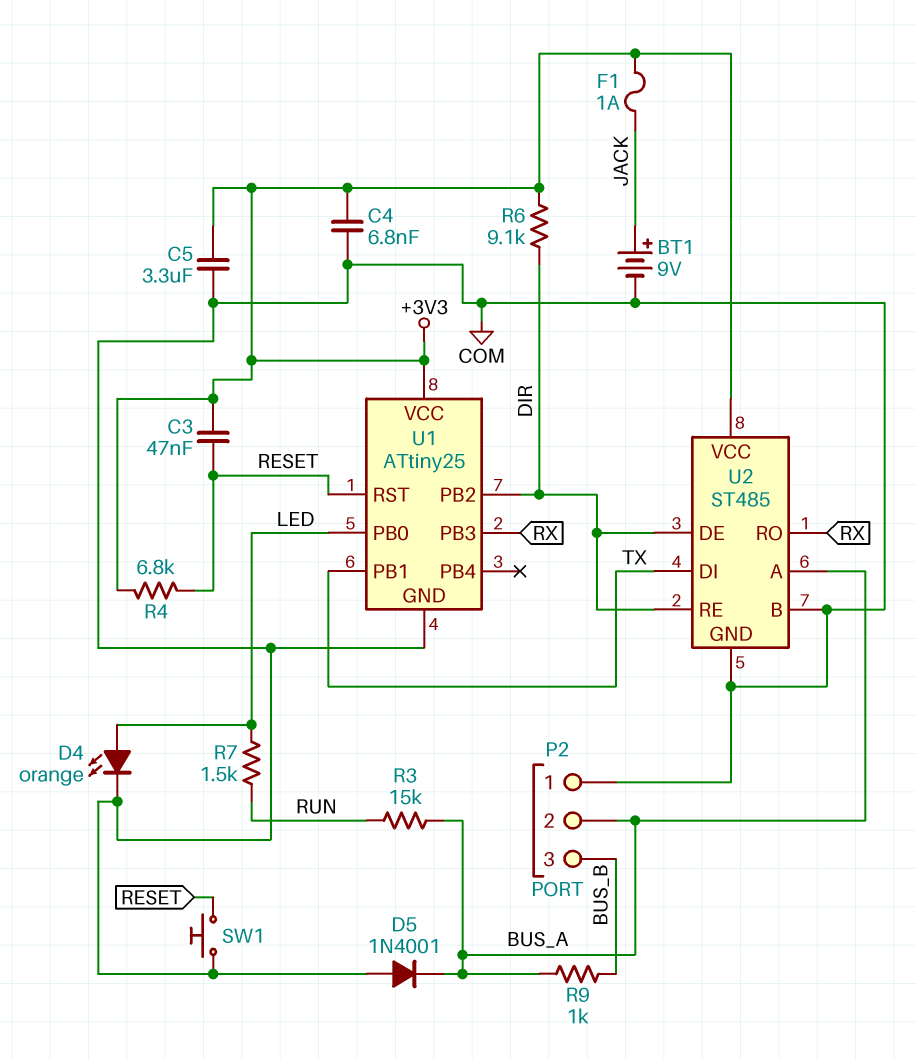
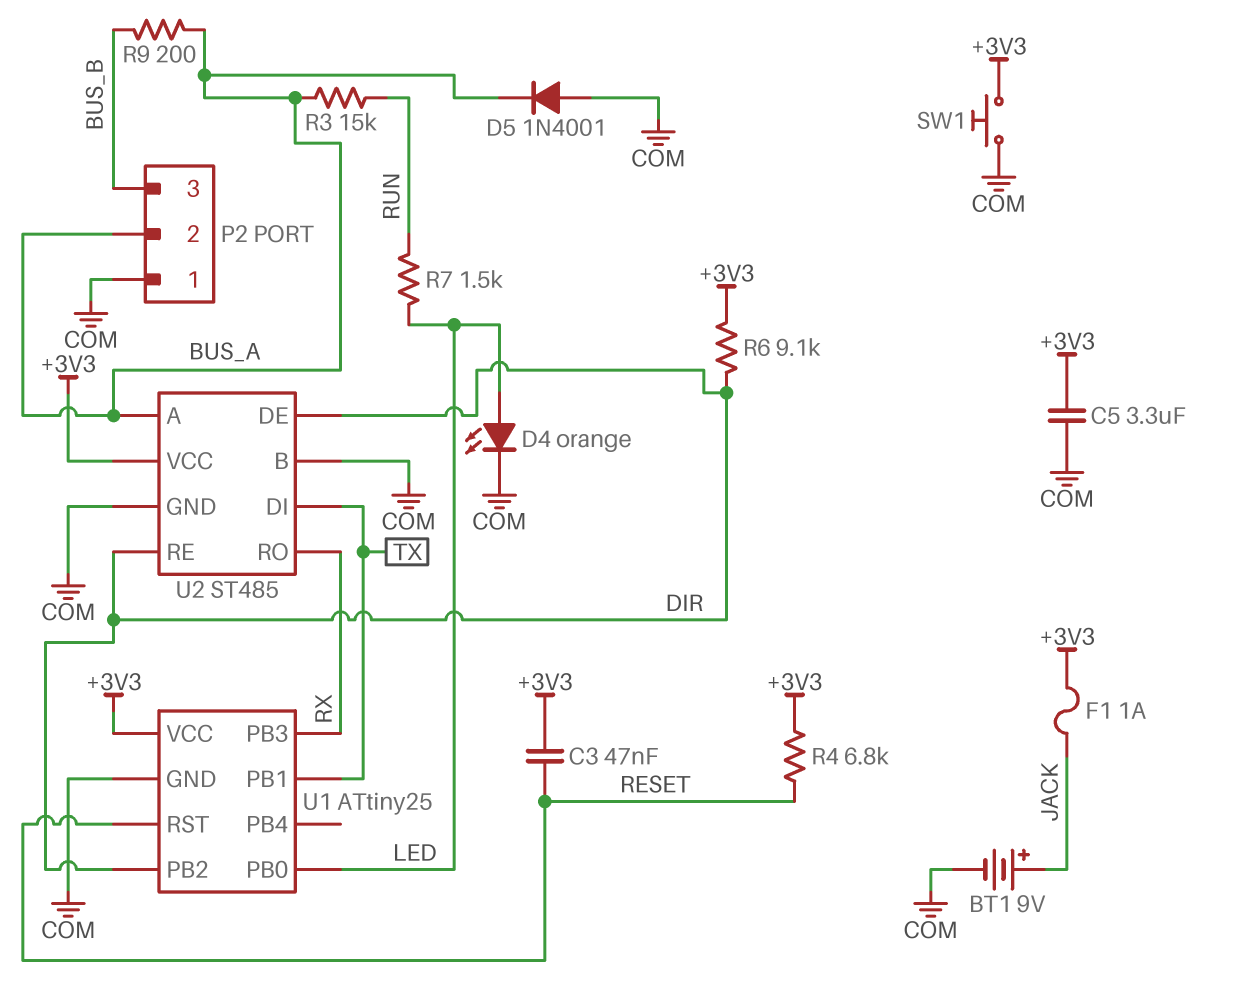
C4: 6.8nF (+3V3, COM) -> none
R9: 1k (BUS_A, BUS_B) -> 200 (BUS_A, BUS_B)
SW1: button (COM, RESET) -> button (+3V3, COM)

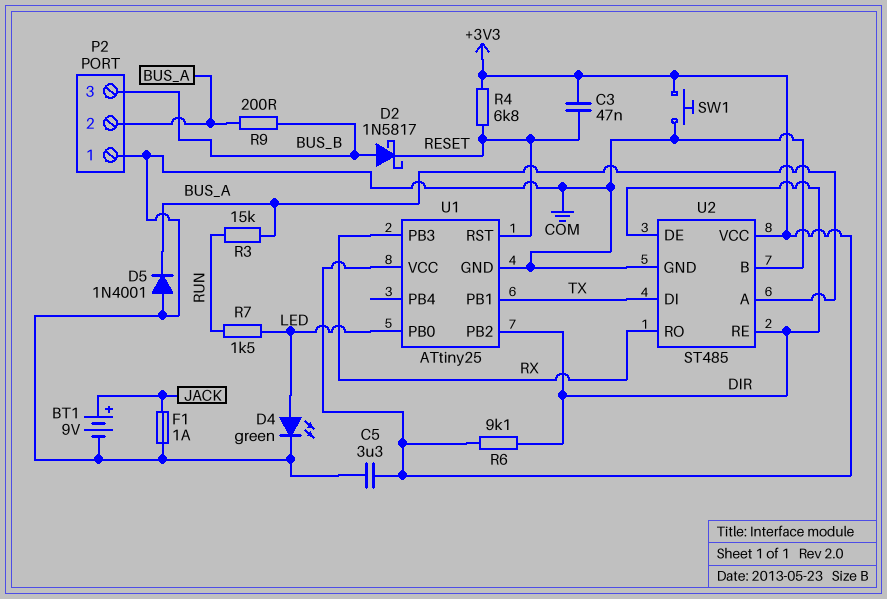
D2: none -> schottky 1N5817 (A BUS_B, K RESET)
D4: LED orange (A LED, K COM) -> LED green (A LED, K COM)
F1: 1A (+3V3, JACK) -> 1A (COM, JACK)

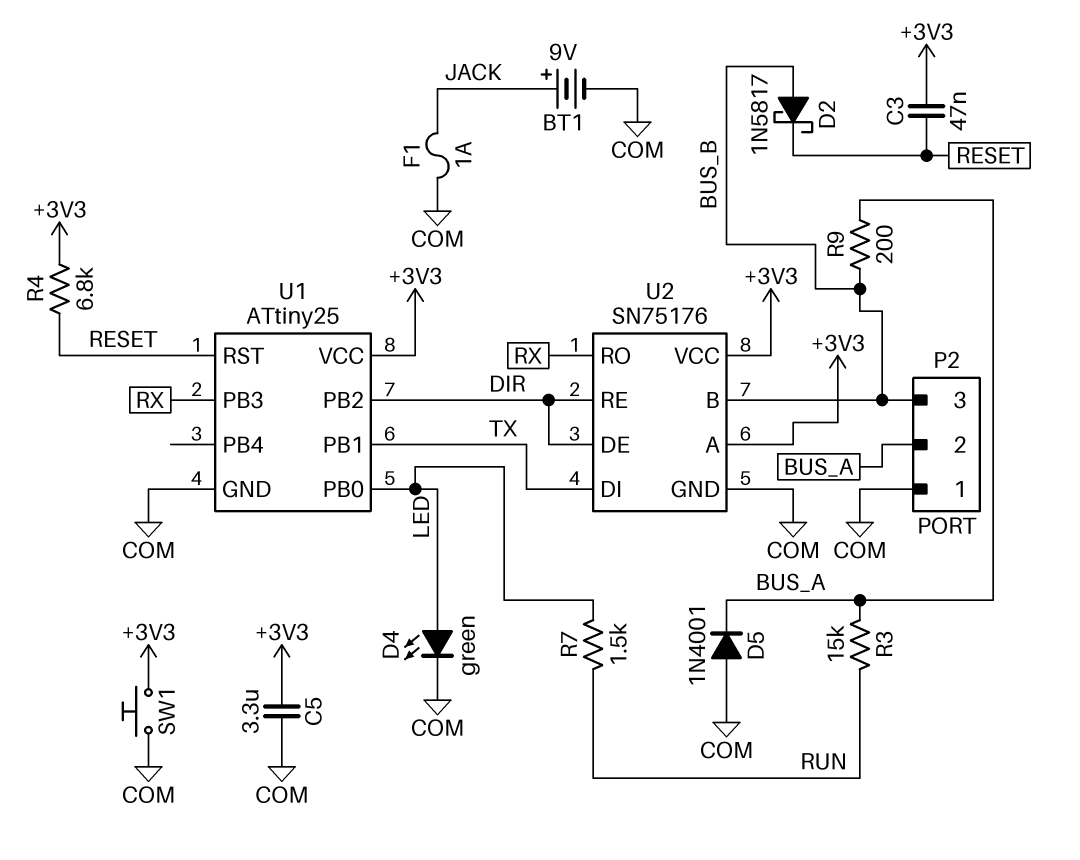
R6: 9.1k (+3V3, DIR) -> none
U2: ST485 -> SN75176
U2 pin A: BUS_A -> +3V3
U2 pin B: COM -> BUS_B

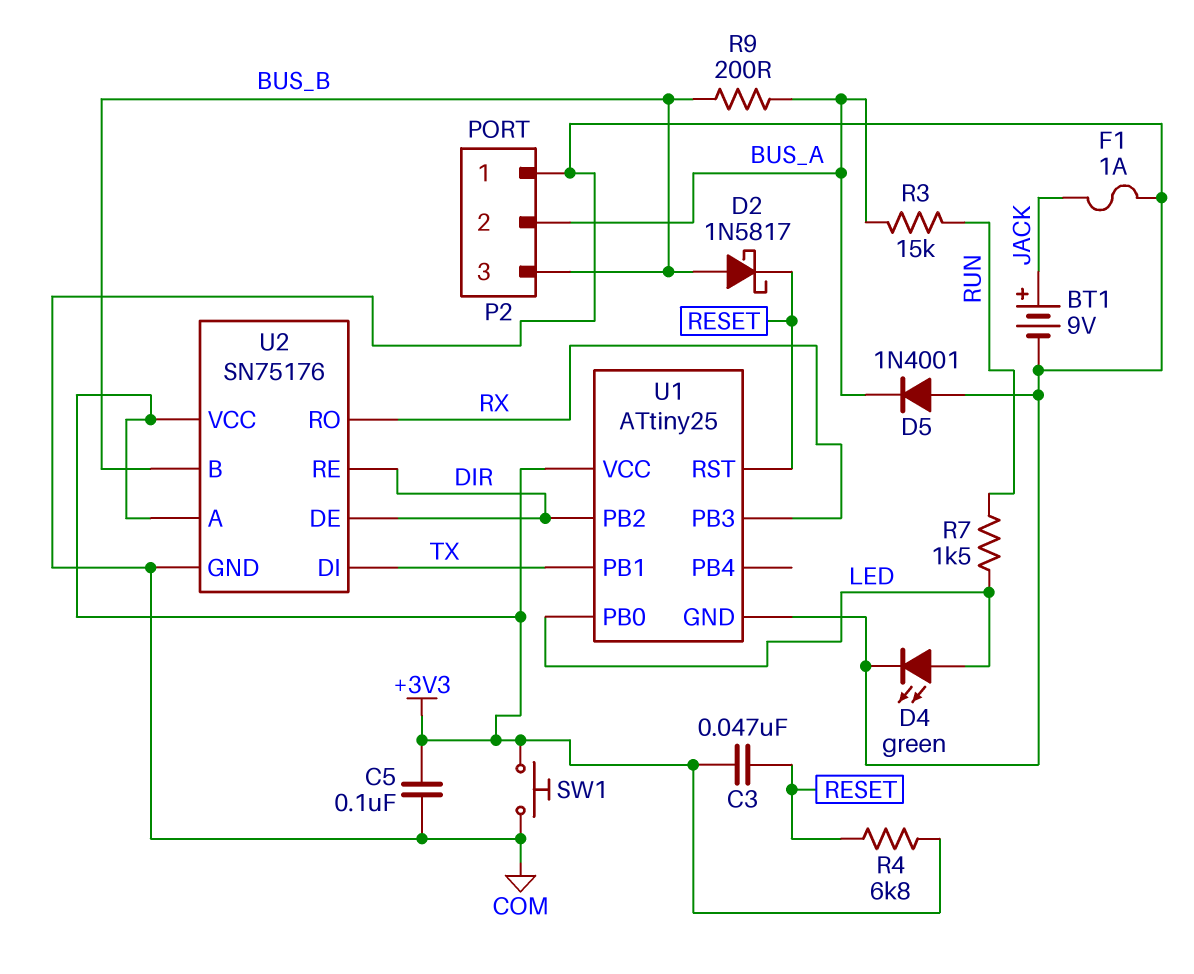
C5: 3.3uF (+3V3, COM) -> 100nF (+3V3, COM)

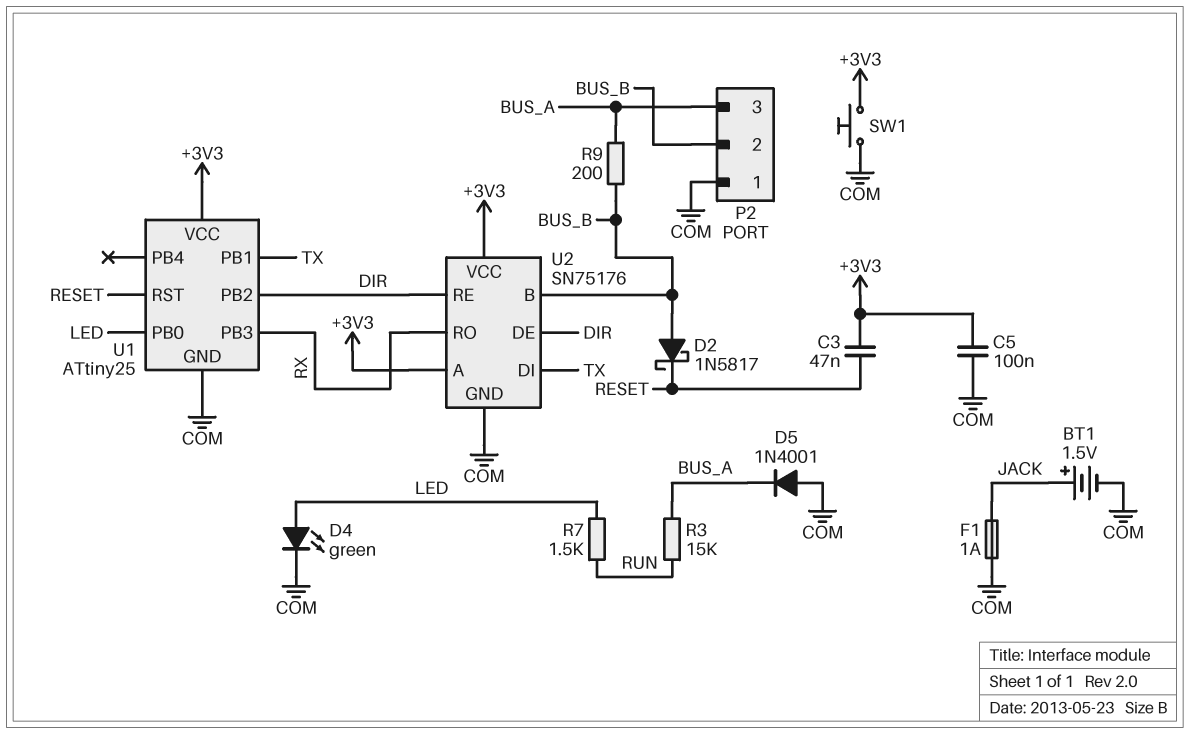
BT1: 9V (plus JACK, minus COM) -> 1.5V (plus JACK, minus COM)
P2 pin 2: BUS_A -> BUS_B
P2 pin 3: BUS_B -> BUS_A
R4: 6.8k (+3V3, RESET) -> none

